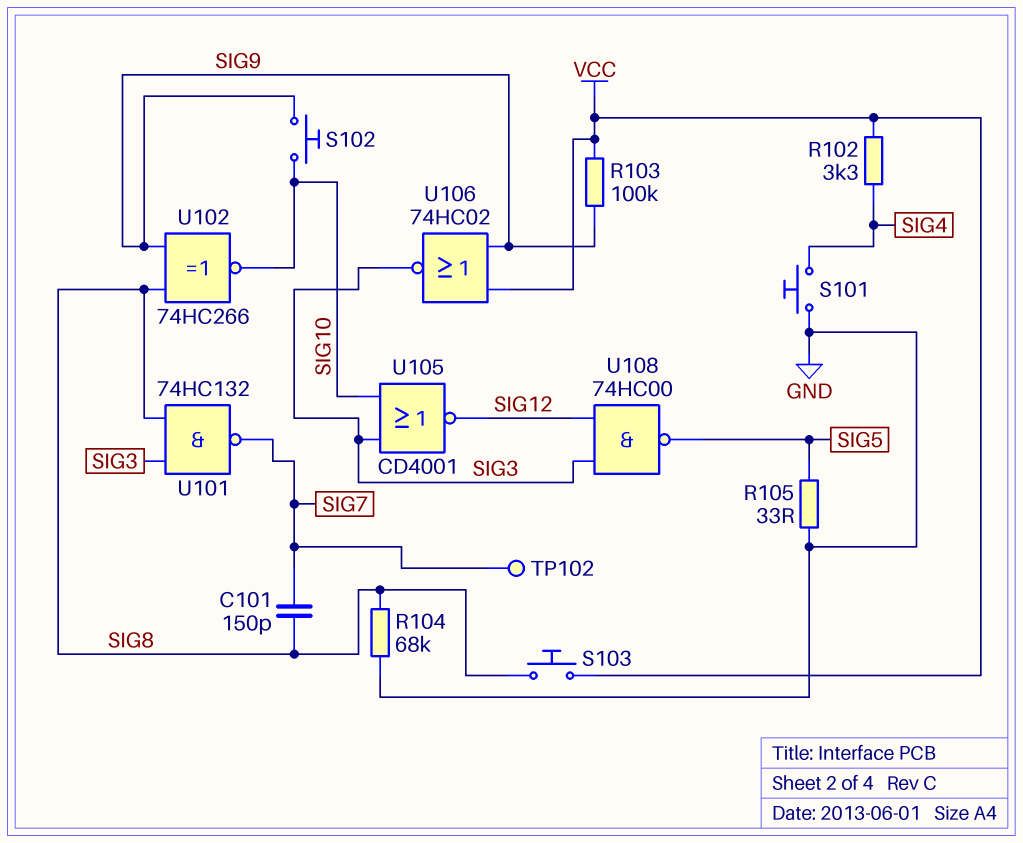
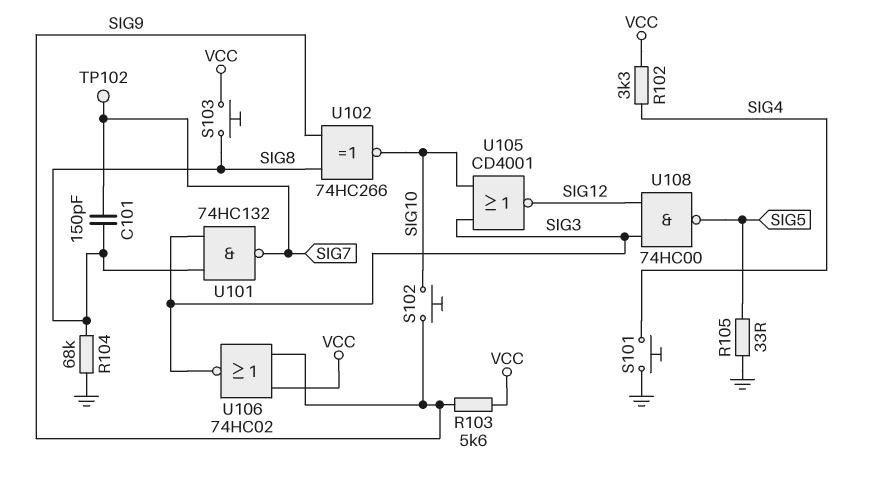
R103: 100k (SIG9, VCC) -> 5.6k (SIG9, VCC)

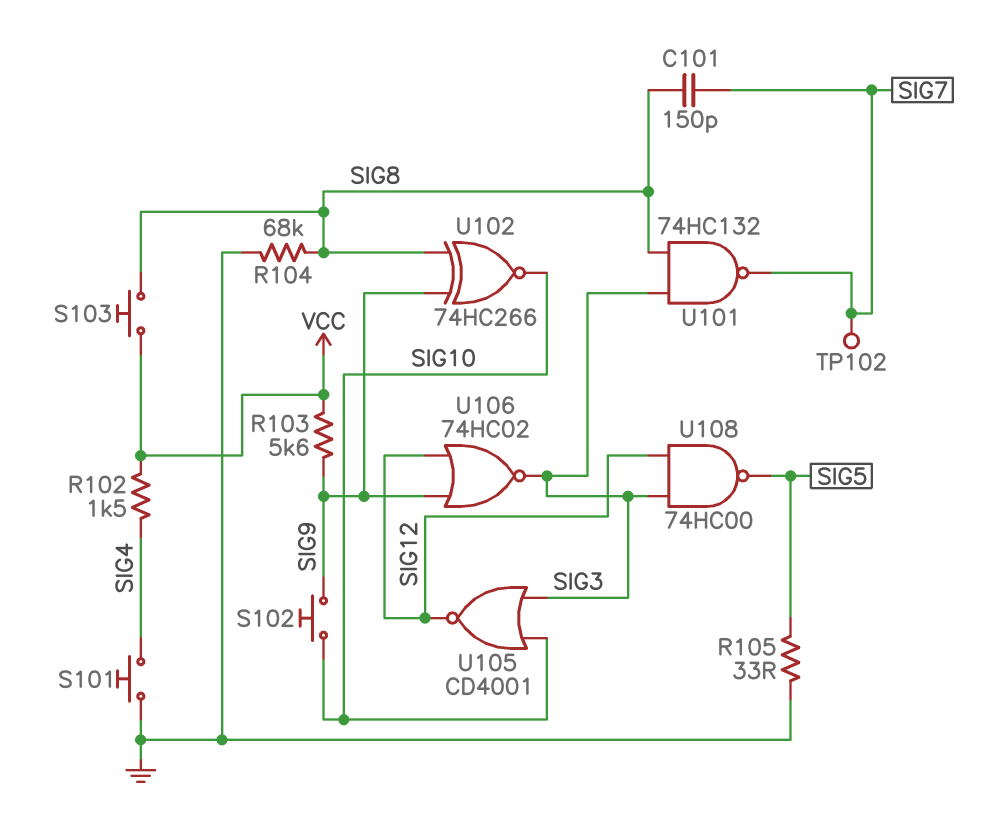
R102: 3.3k (SIG4, VCC) -> 1.5k (SIG4, VCC)
U106: NOR 74HC02 (in SIG9, in VCC, out SIG3) -> NOR 74HC02 (in SIG9, in SIG12, out SIG3)

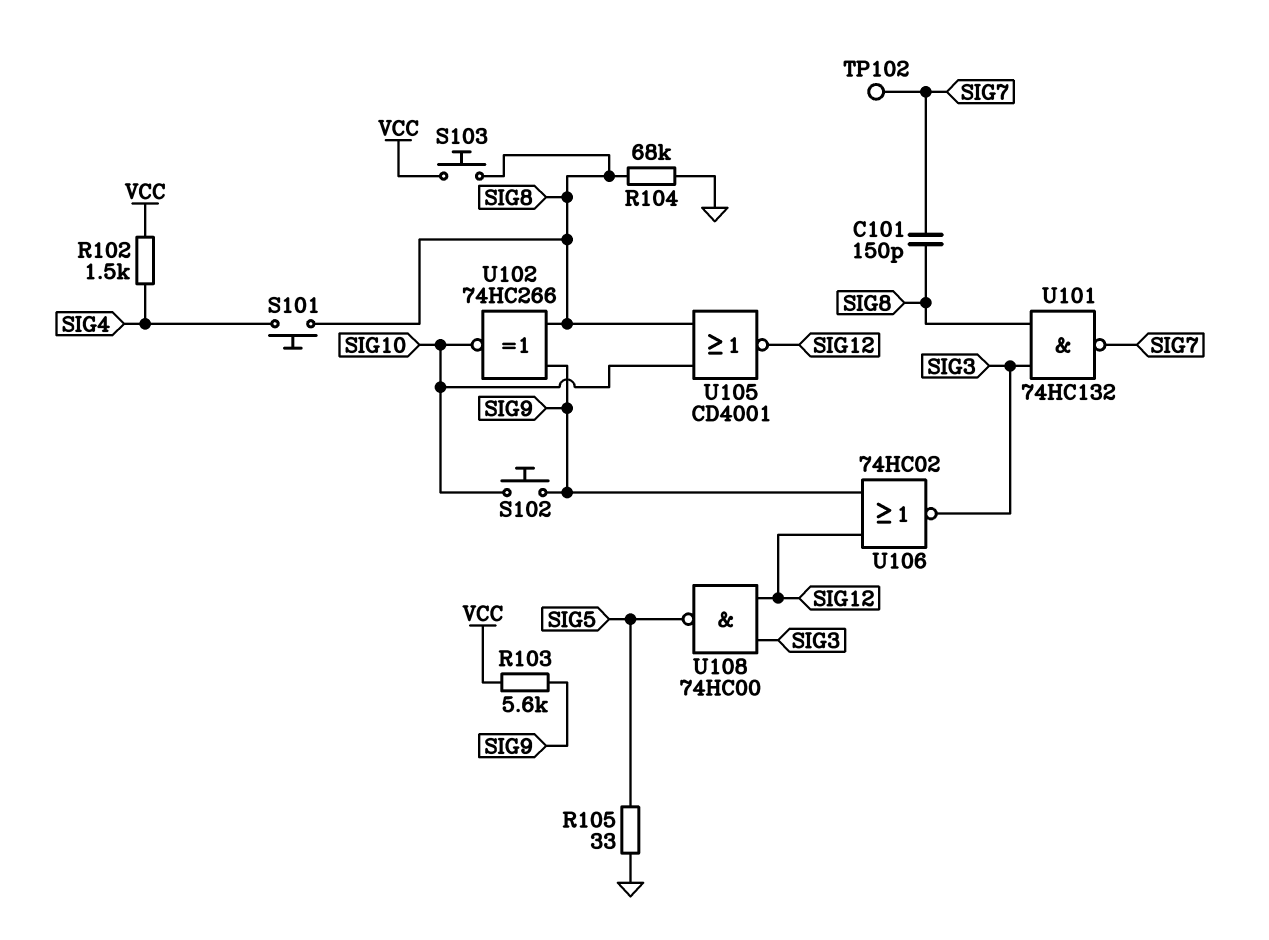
S101: button (GND, SIG4) -> button (SIG4, SIG8)
U105: NOR CD4001 (in SIG3, in SIG10, out SIG12) -> NOR CD4001 (in SIG8, in SIG10, out SIG12)

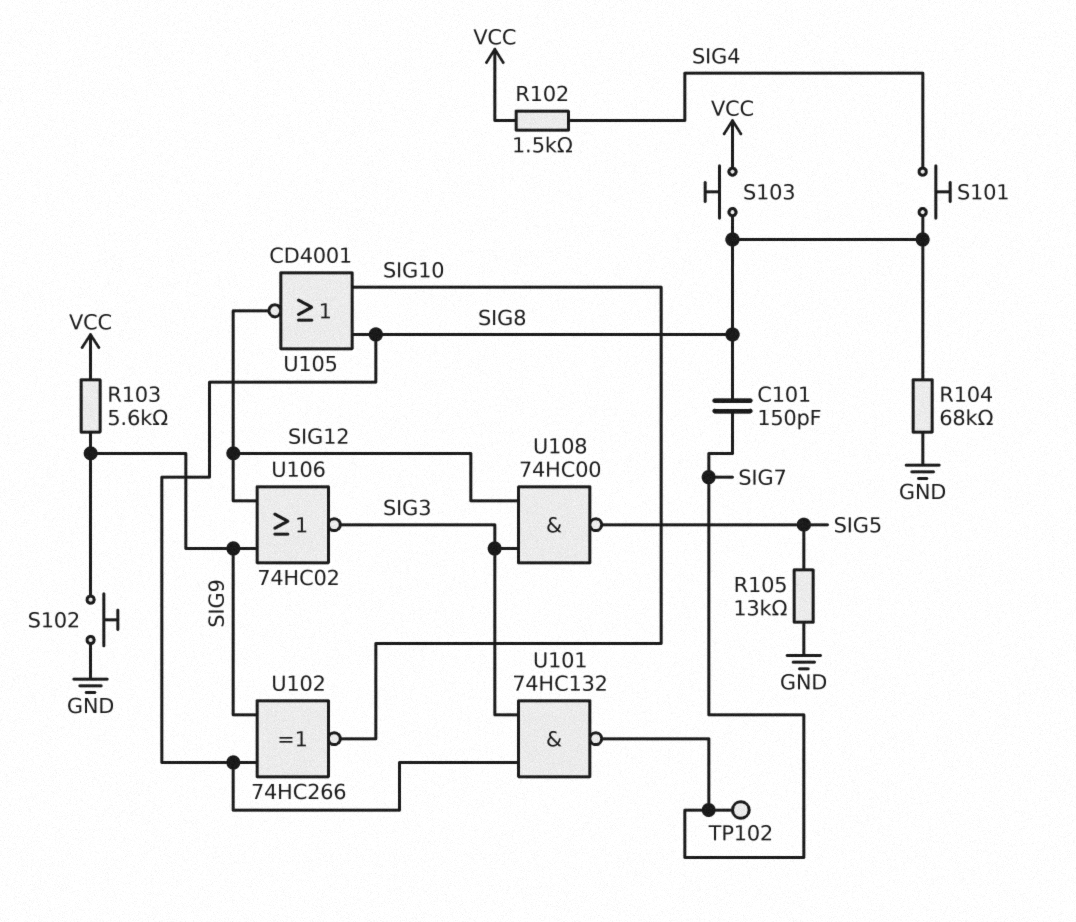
R105: 33 (GND, SIG5) -> 13k (GND, SIG5)
S102: button (SIG9, SIG10) -> button (GND, SIG9)

